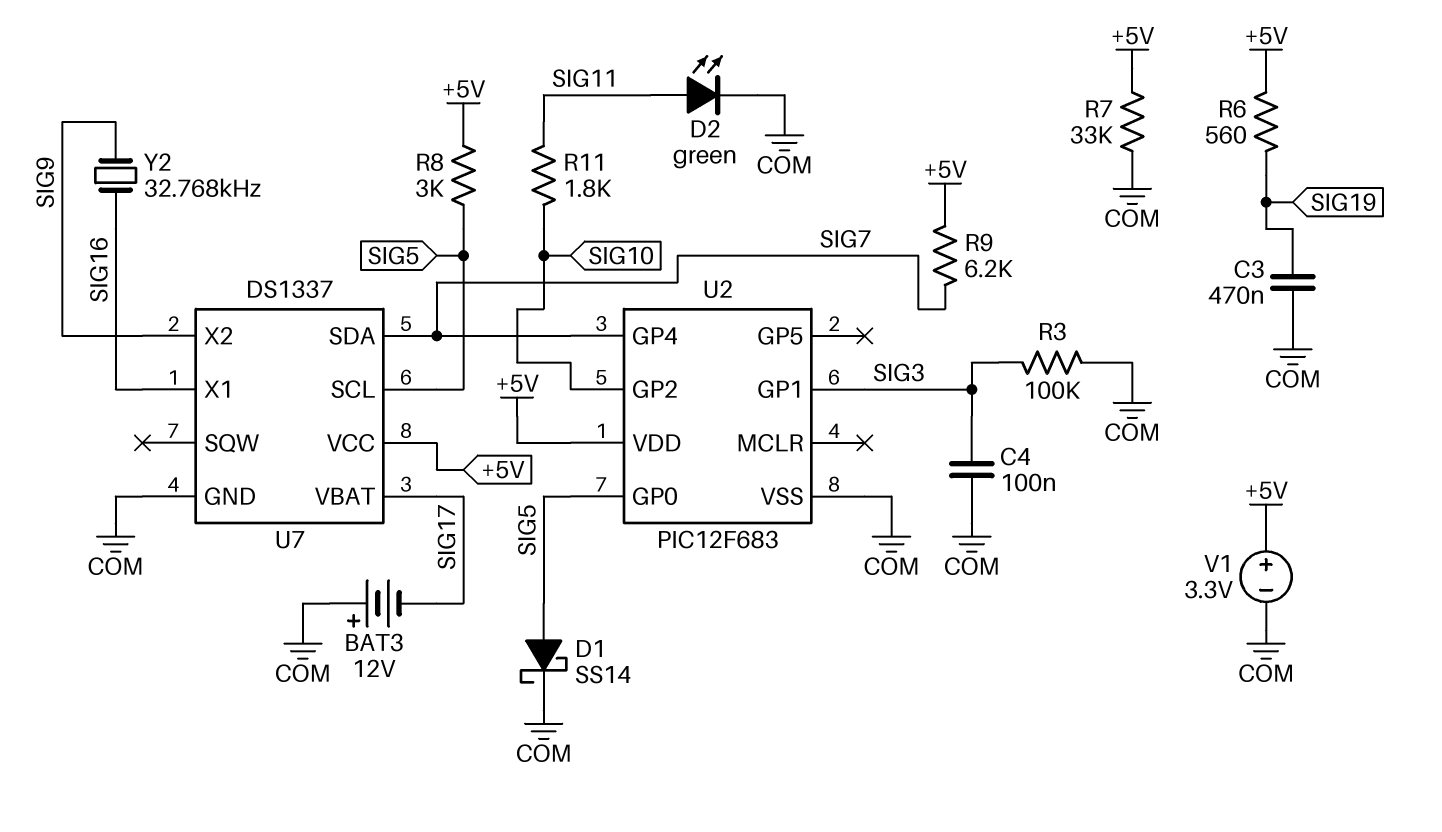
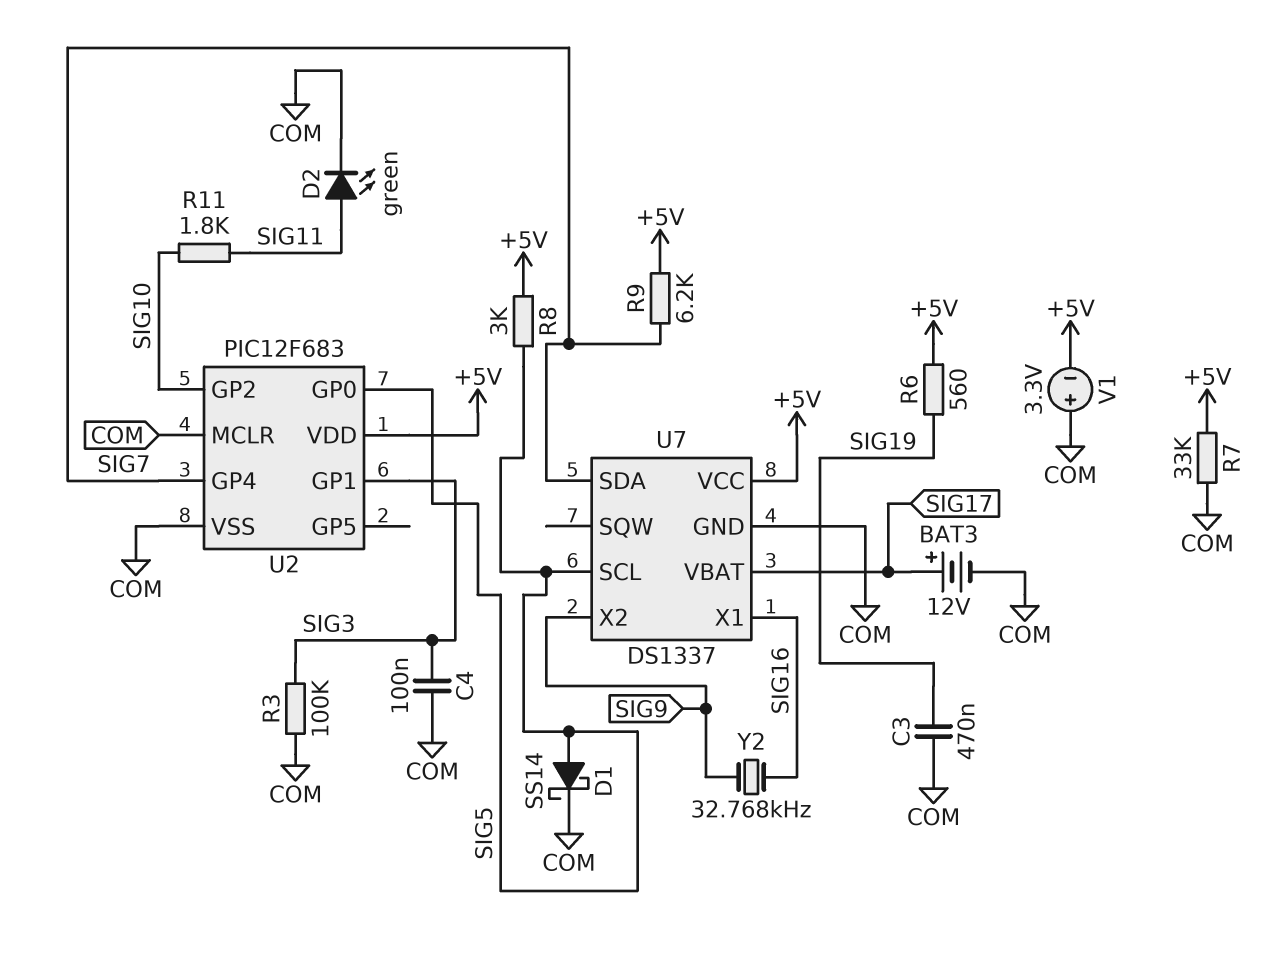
BAT3: 12V (plus COM, minus SIG17) -> 12V (plus SIG17, minus COM)
U2 pin MCLR: none -> COM
V1: 3.3V (plus +5V, minus COM) -> 3.3V (plus COM, minus +5V)

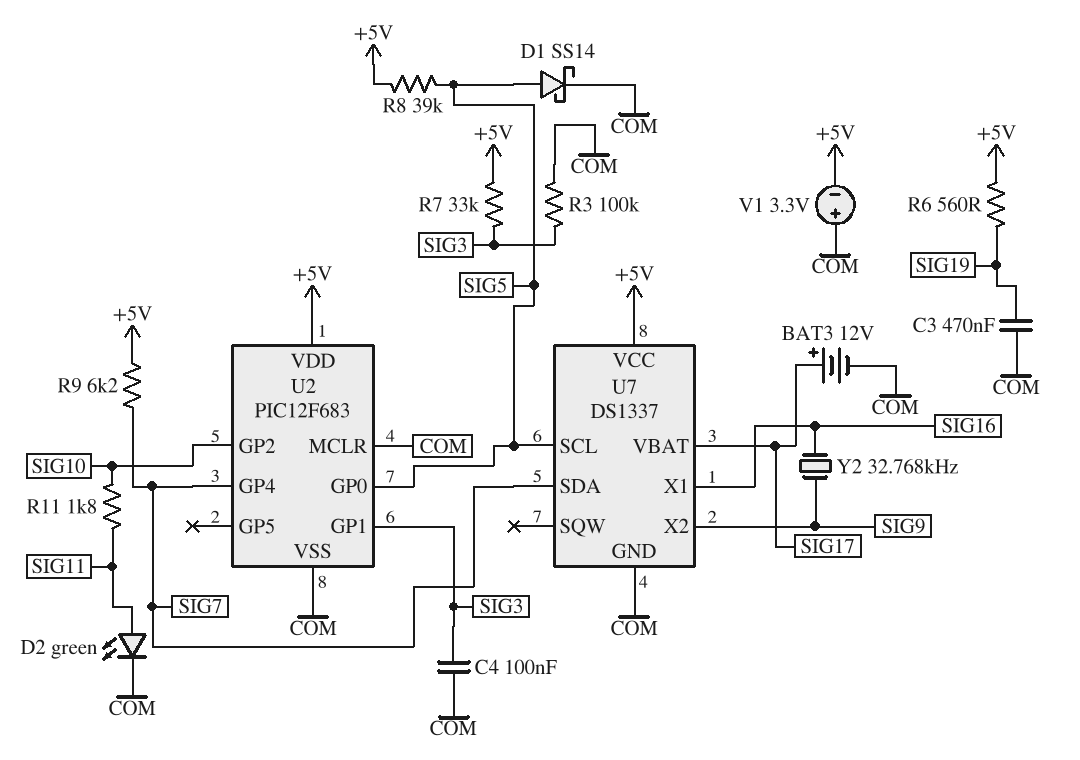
R7: 33k (+5V, COM) -> 33k (+5V, SIG3)
R8: 3k (+5V, SIG5) -> 39k (+5V, SIG5)

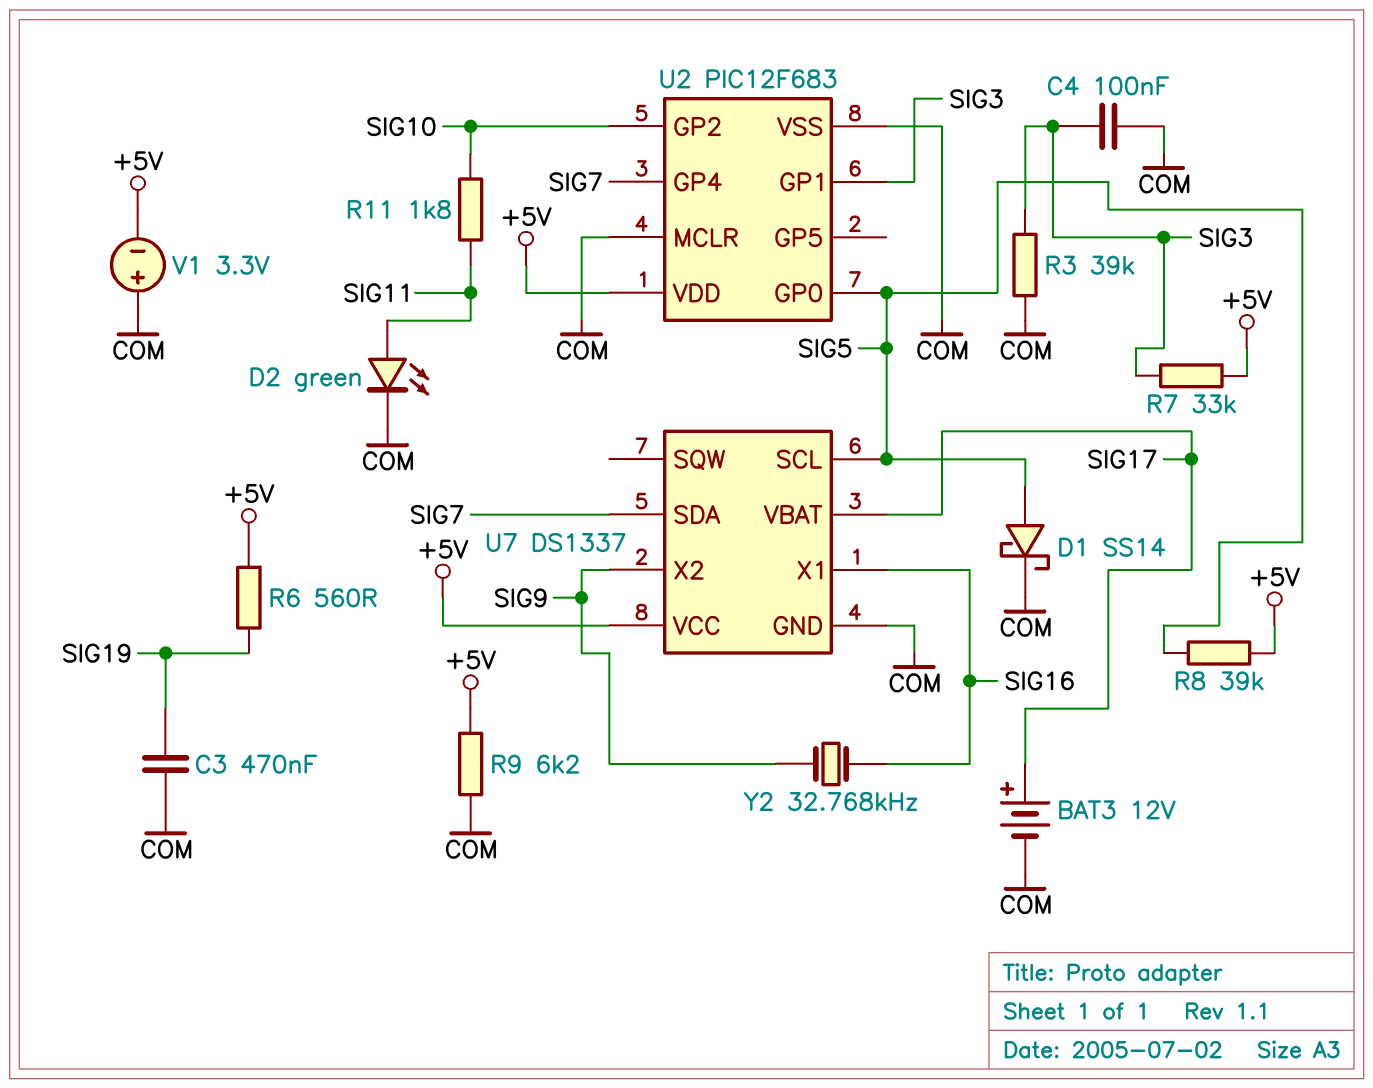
R3: 100k (COM, SIG3) -> 39k (COM, SIG3)
R9: 6.2k (+5V, SIG7) -> 6.2k (+5V, COM)

